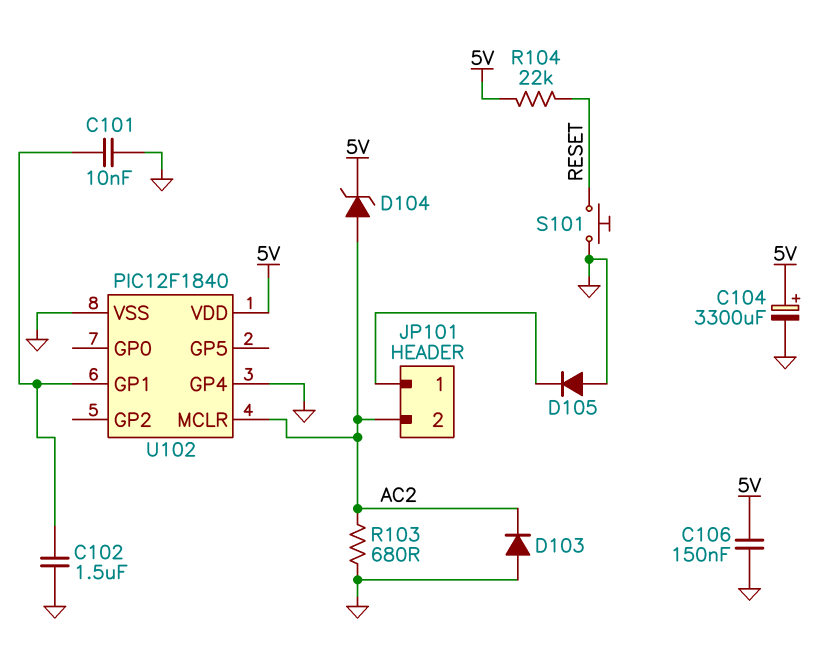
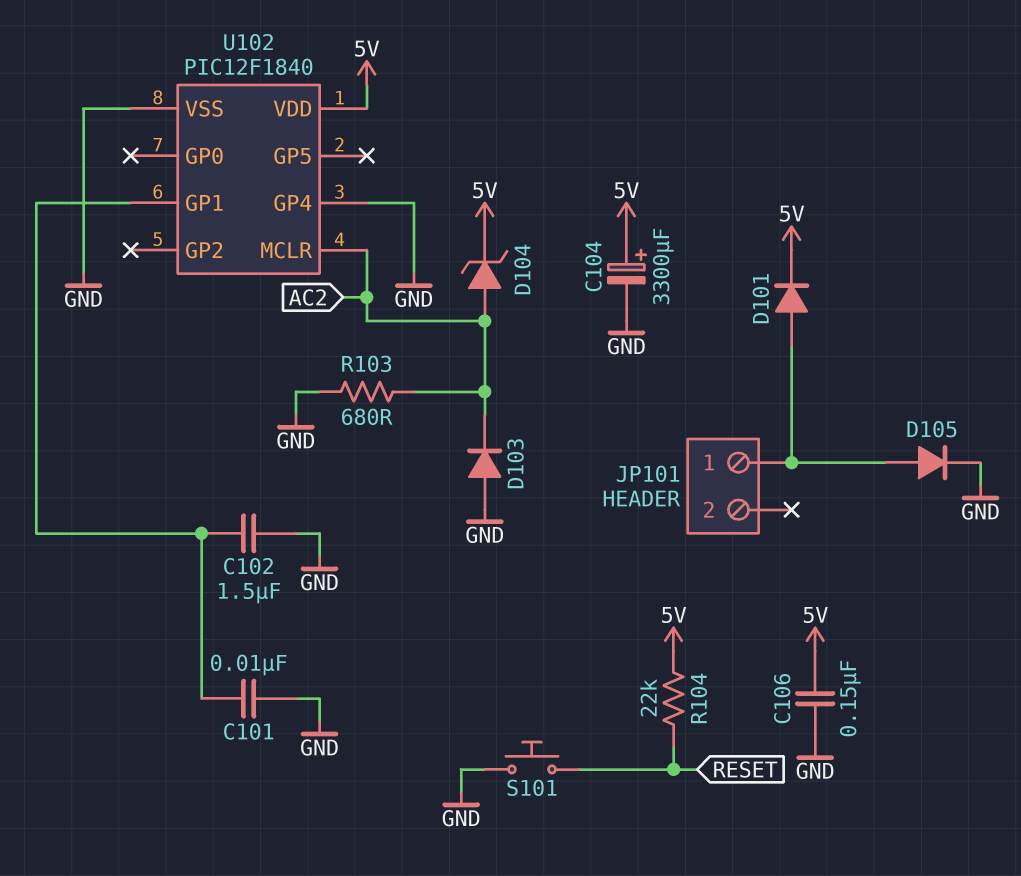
D101: none -> diode (A JP101/1, K 5V)
D105: diode (A GND, K JP101/1) -> diode (A JP101/1, K GND)
JP101 pin 2: AC2 -> none

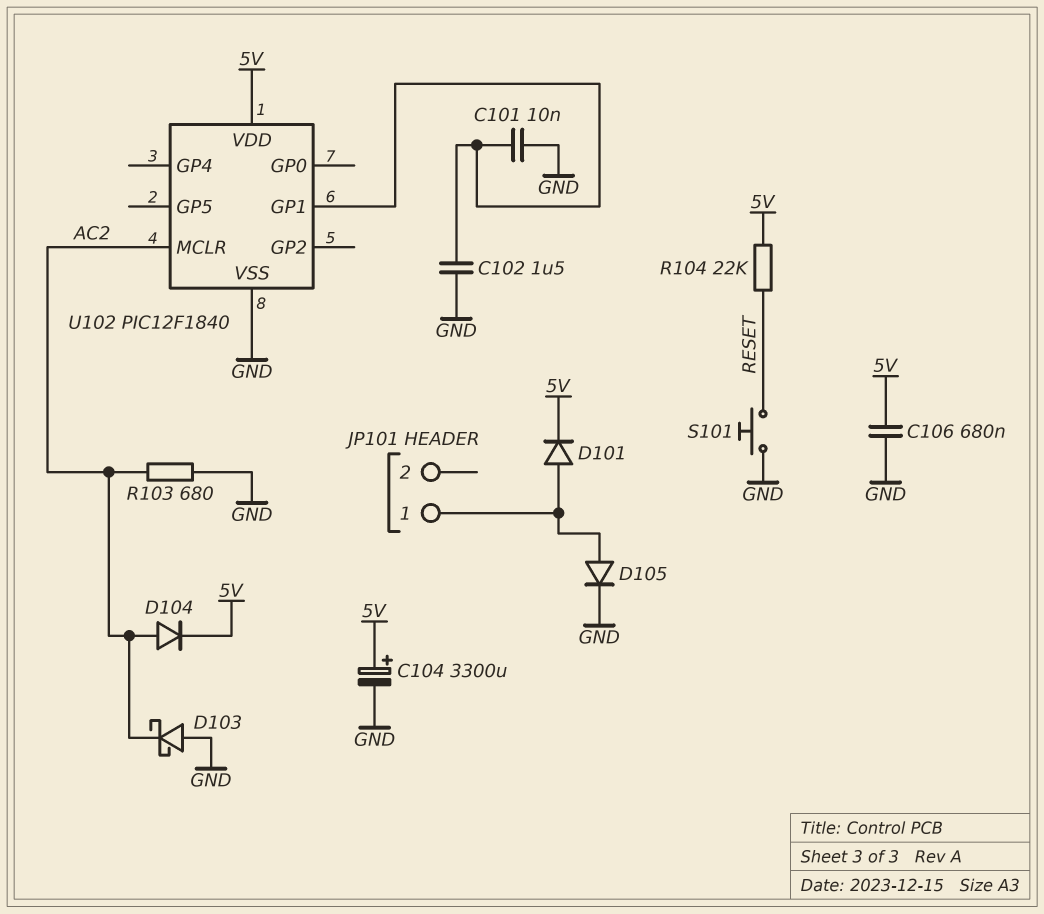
C106: 150nF (5V, GND) -> 680nF (5V, GND)
D103: diode (A GND, K AC2) -> schottky (A GND, K AC2)
D104: zener (A AC2, K 5V) -> diode (A AC2, K 5V)
U102 pin GP4: GND -> none

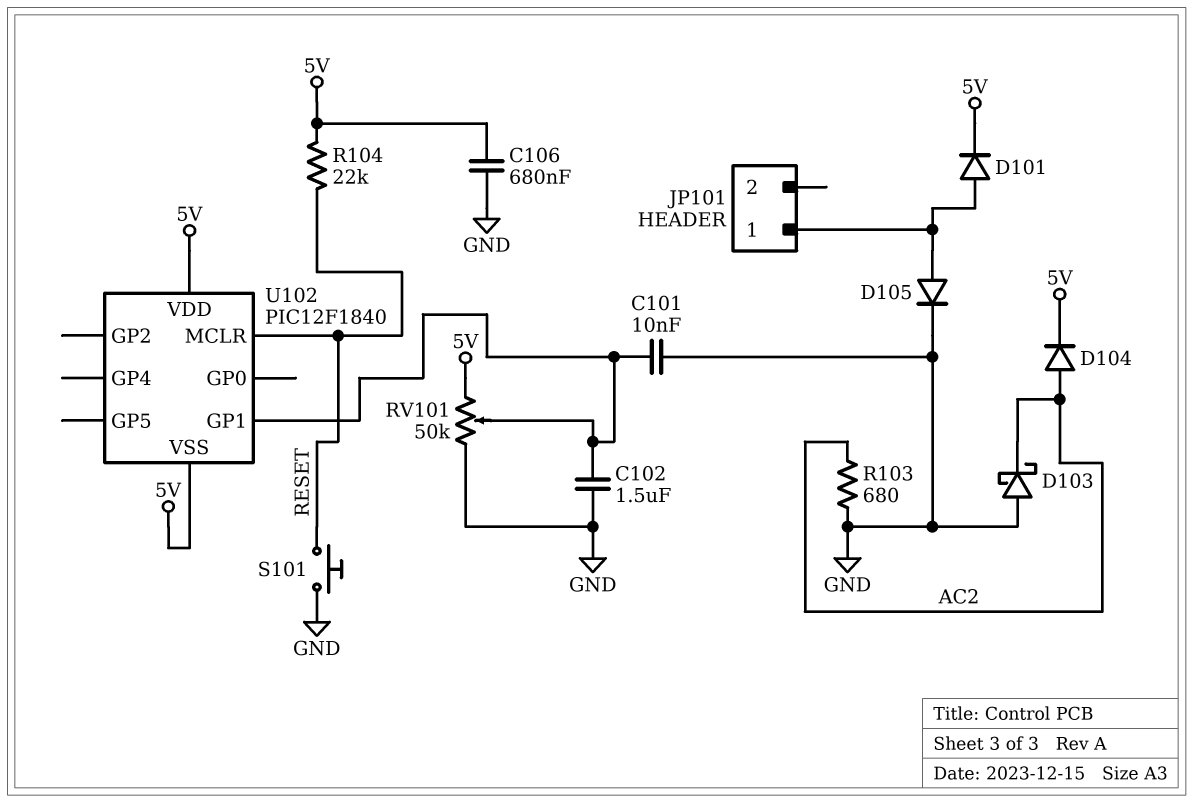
C104: 3300uF (plus 5V, minus GND) -> none
RV101: none -> 50k (5V, GND, wiper U102/GP1)
U102 pin MCLR: AC2 -> RESET
U102 pin VSS: GND -> 5V

